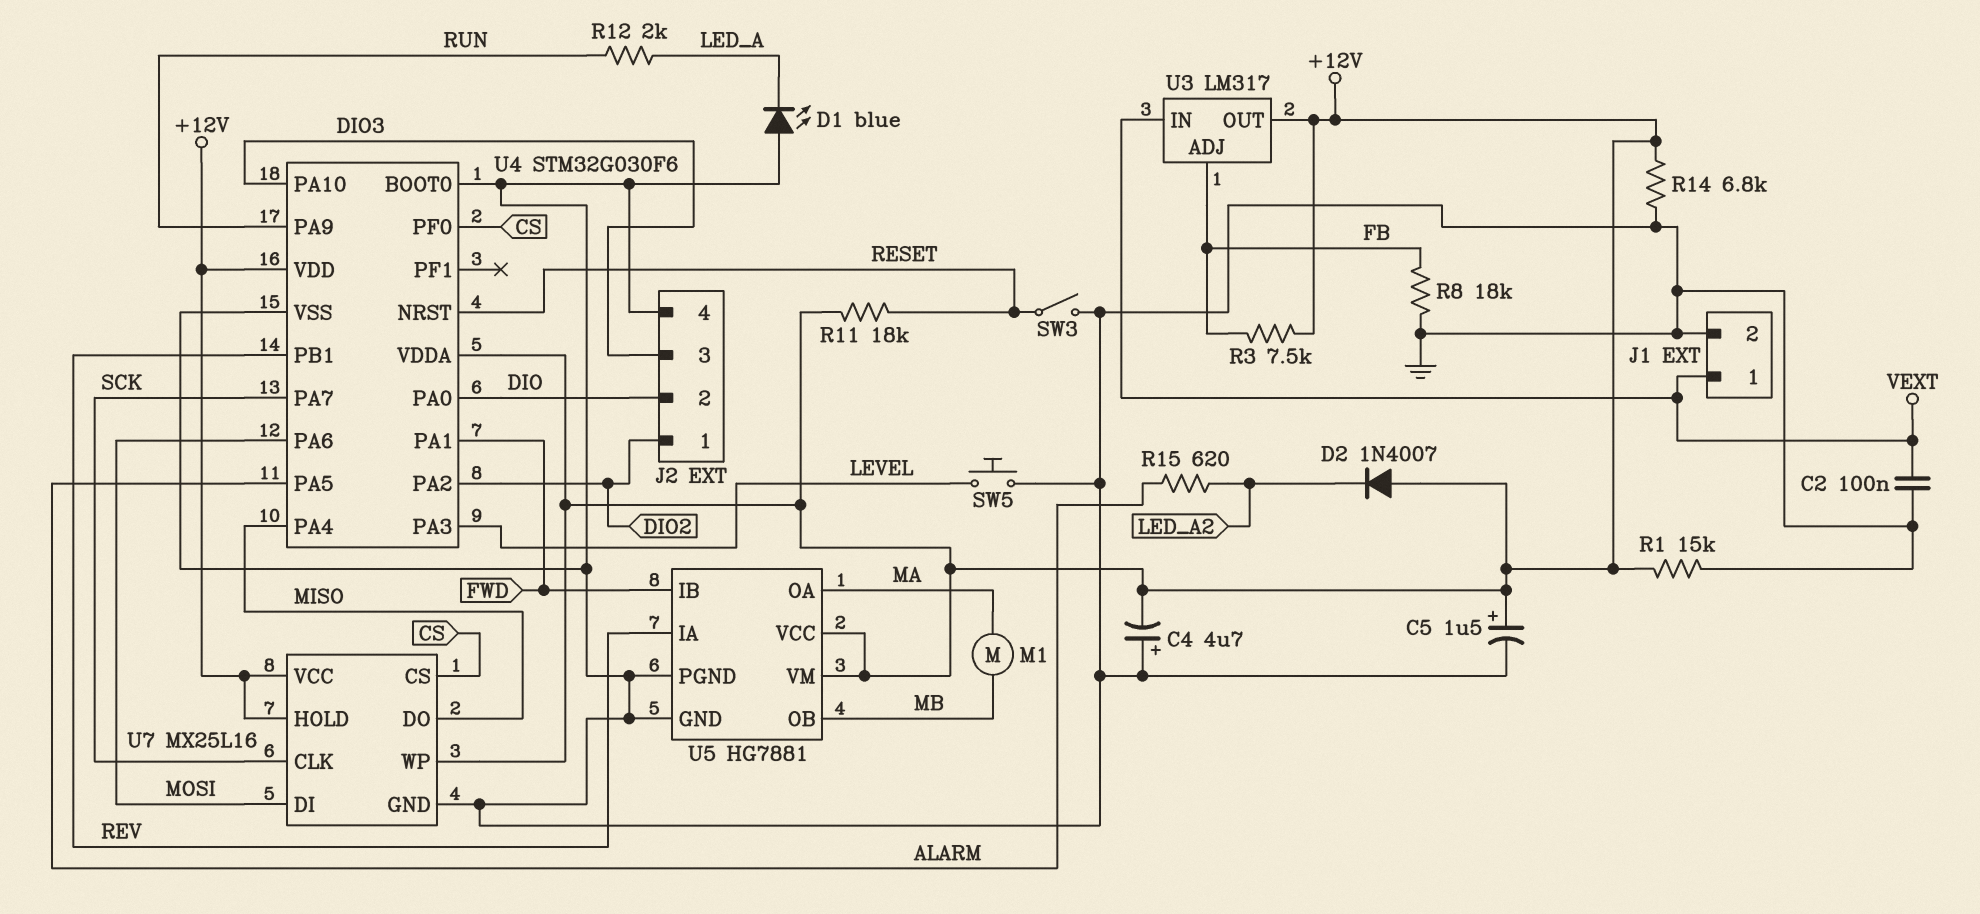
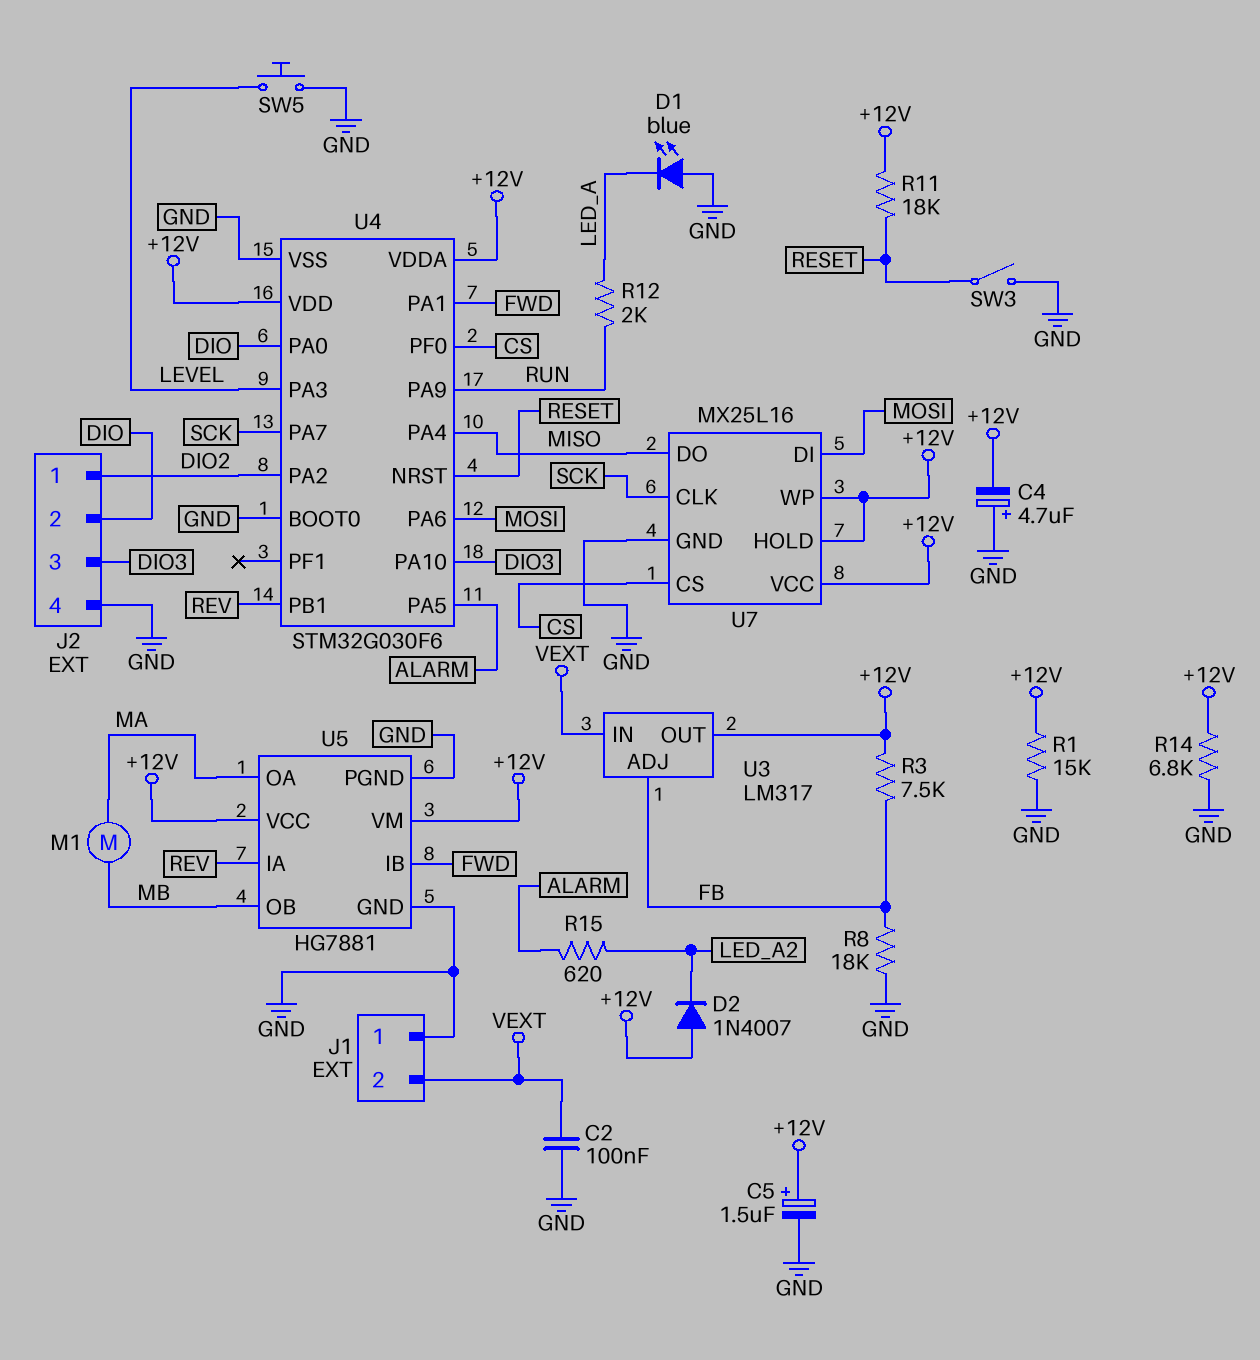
J1 pin 1: VEXT -> GND
J1 pin 2: GND -> VEXT

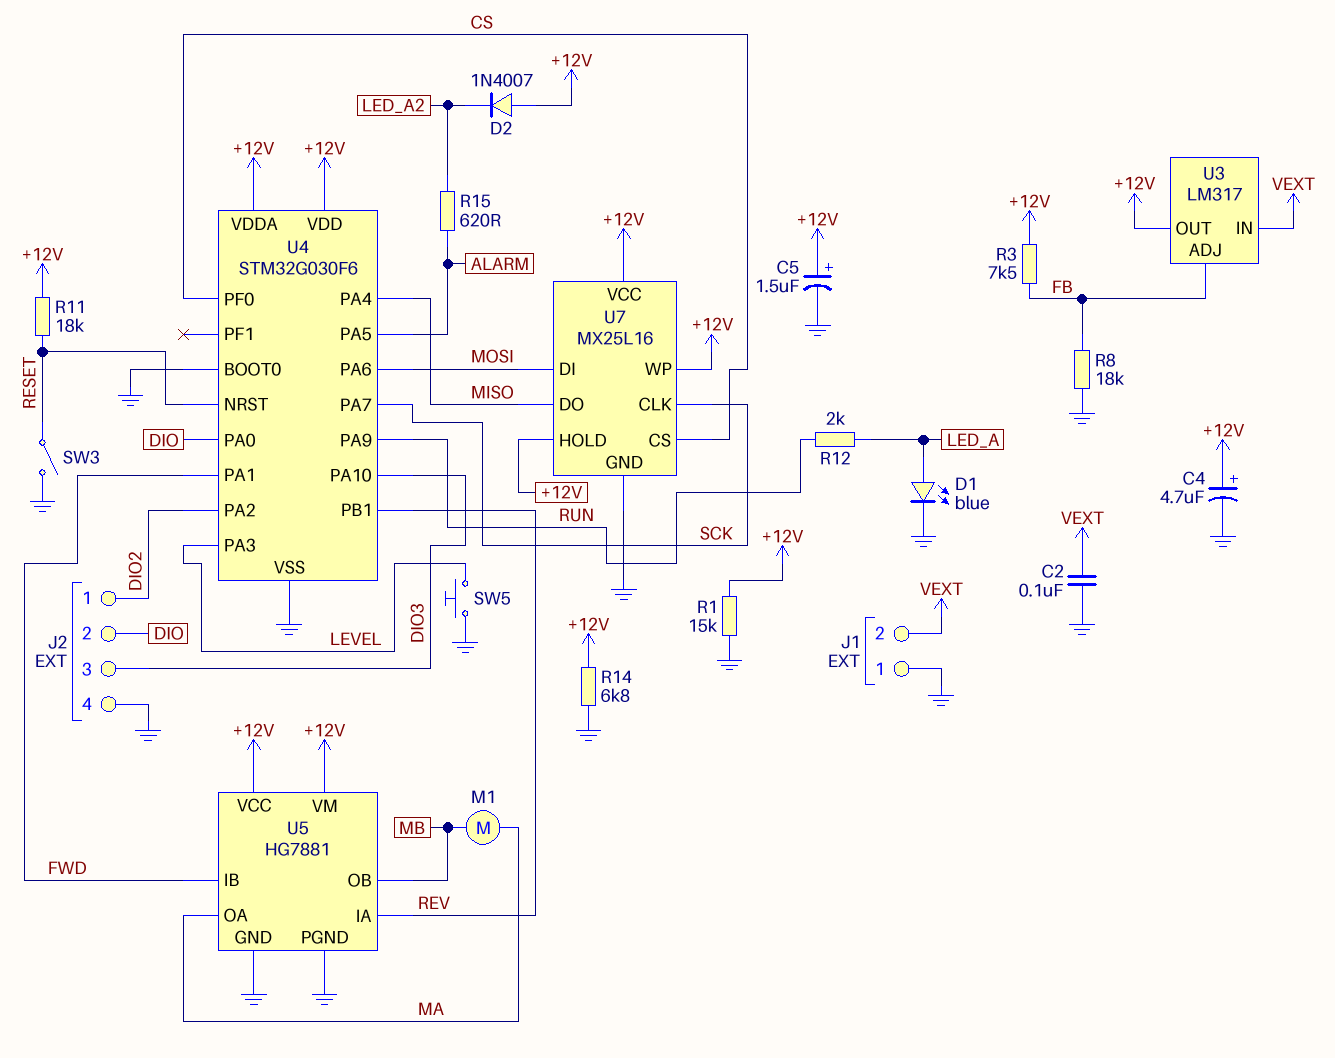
C4: 4.7uF (plus GND, minus +12V) -> 4.7uF (plus +12V, minus GND)
D1: LED blue (A GND, K LED_A) -> LED blue (A LED_A, K GND)

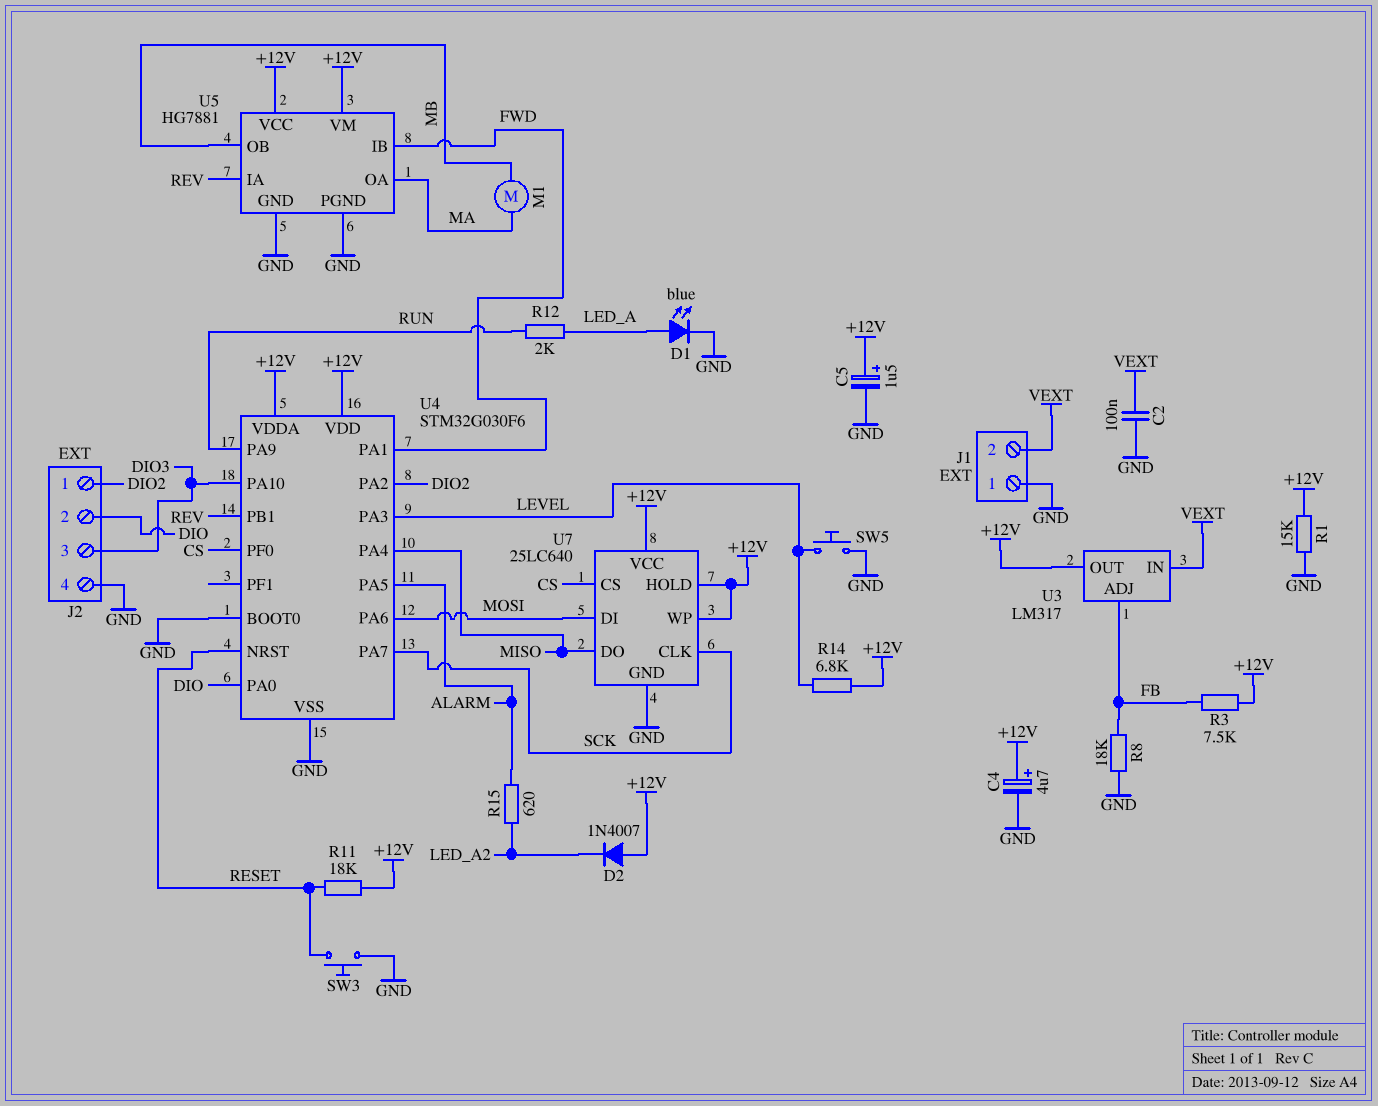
R14: 6.8k (+12V, GND) -> 6.8k (+12V, LEVEL)
SW3: switch (GND, RESET) -> button (GND, RESET)
U7: MX25L16 -> 25LC640

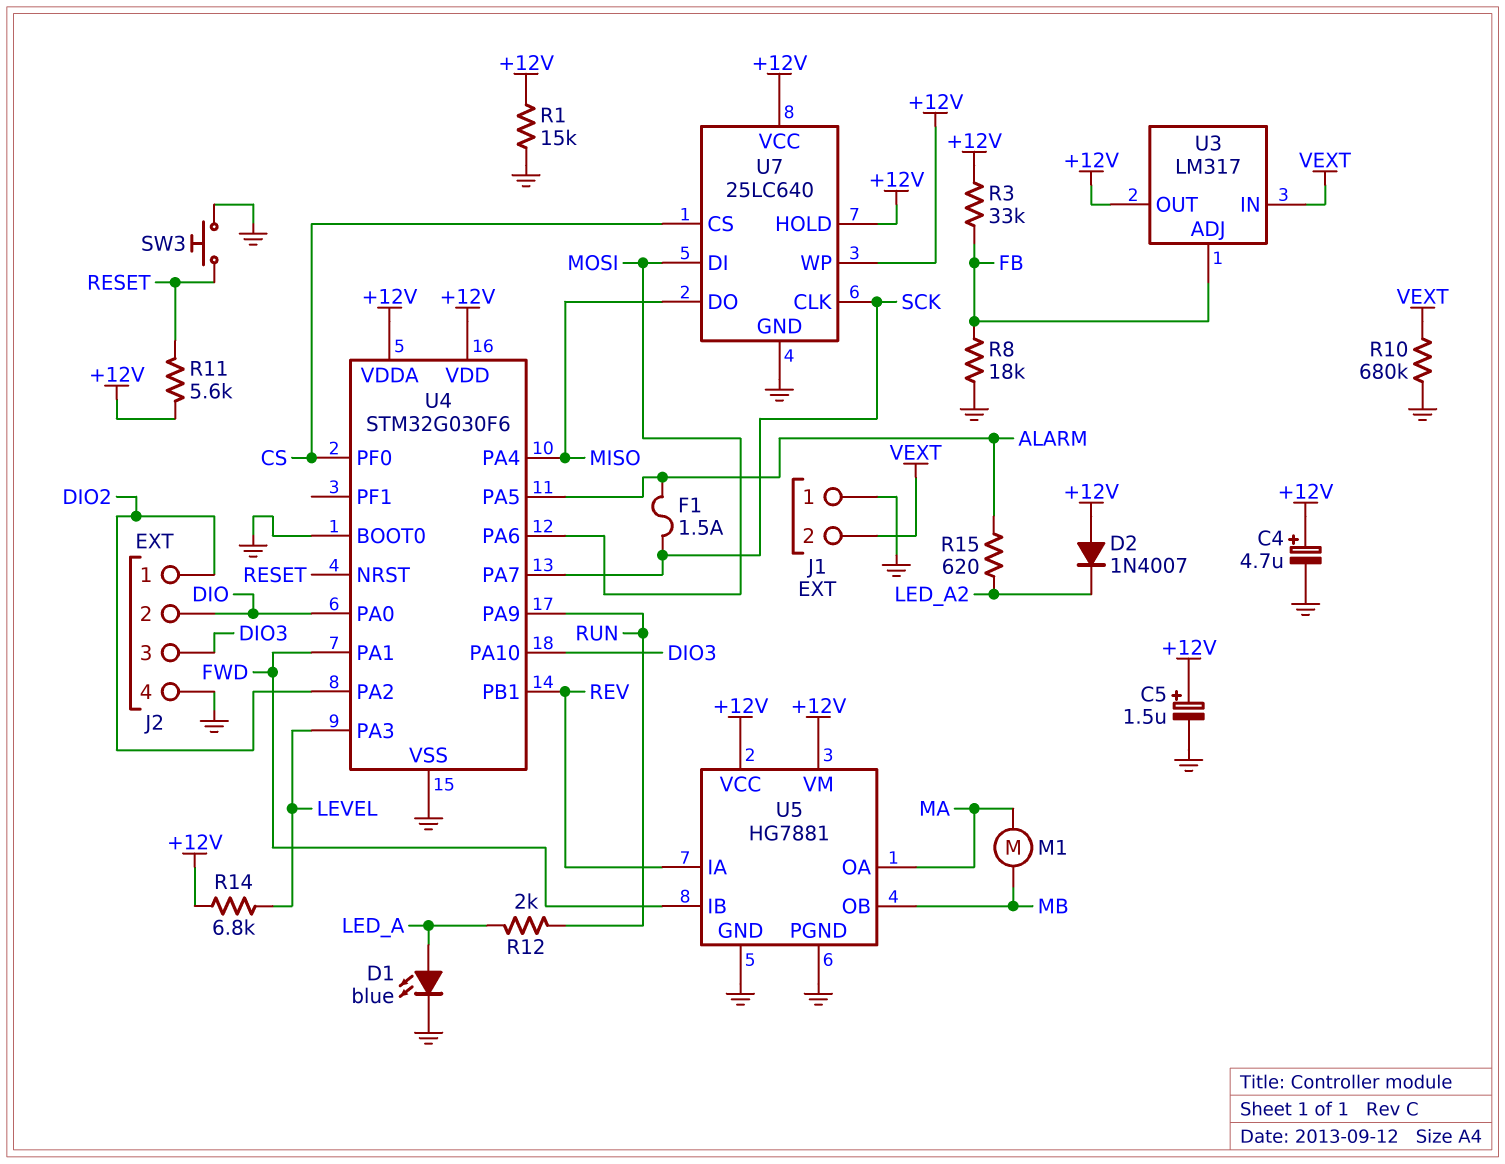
C2: 100nF (GND, VEXT) -> none
F1: none -> 1.5A (ALARM, SCK)
R3: 7.5k (+12V, FB) -> 33k (+12V, FB)
R10: none -> 680k (GND, VEXT)
R11: 18k (+12V, RESET) -> 5.6k (+12V, RESET)
SW5: button (GND, LEVEL) -> none

